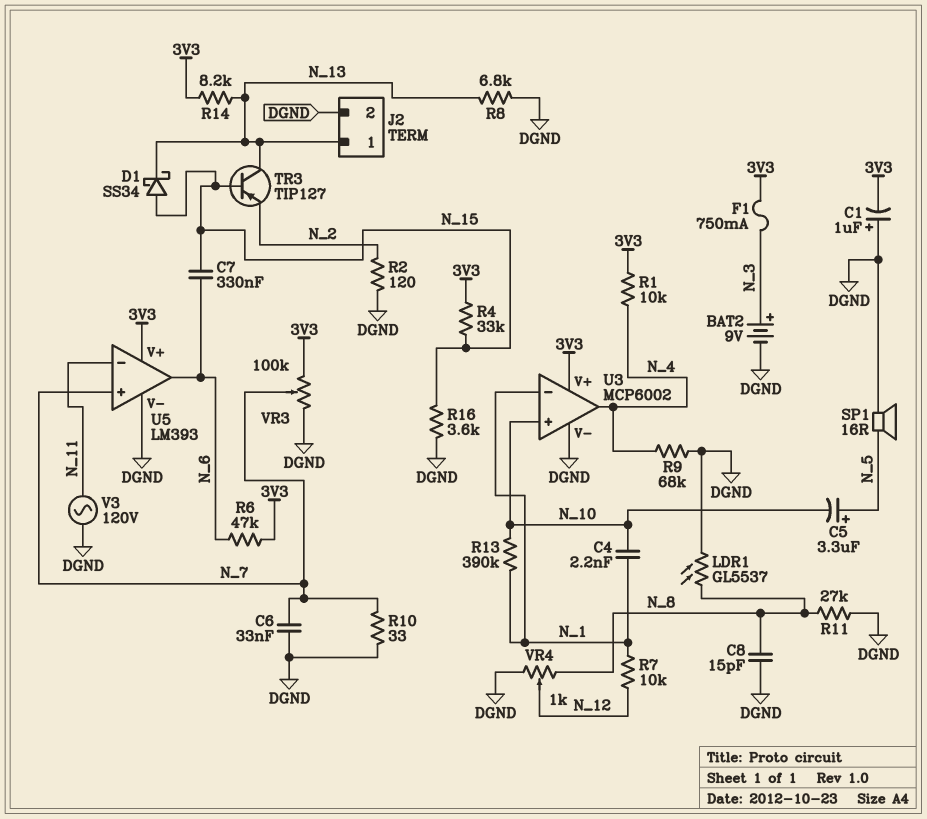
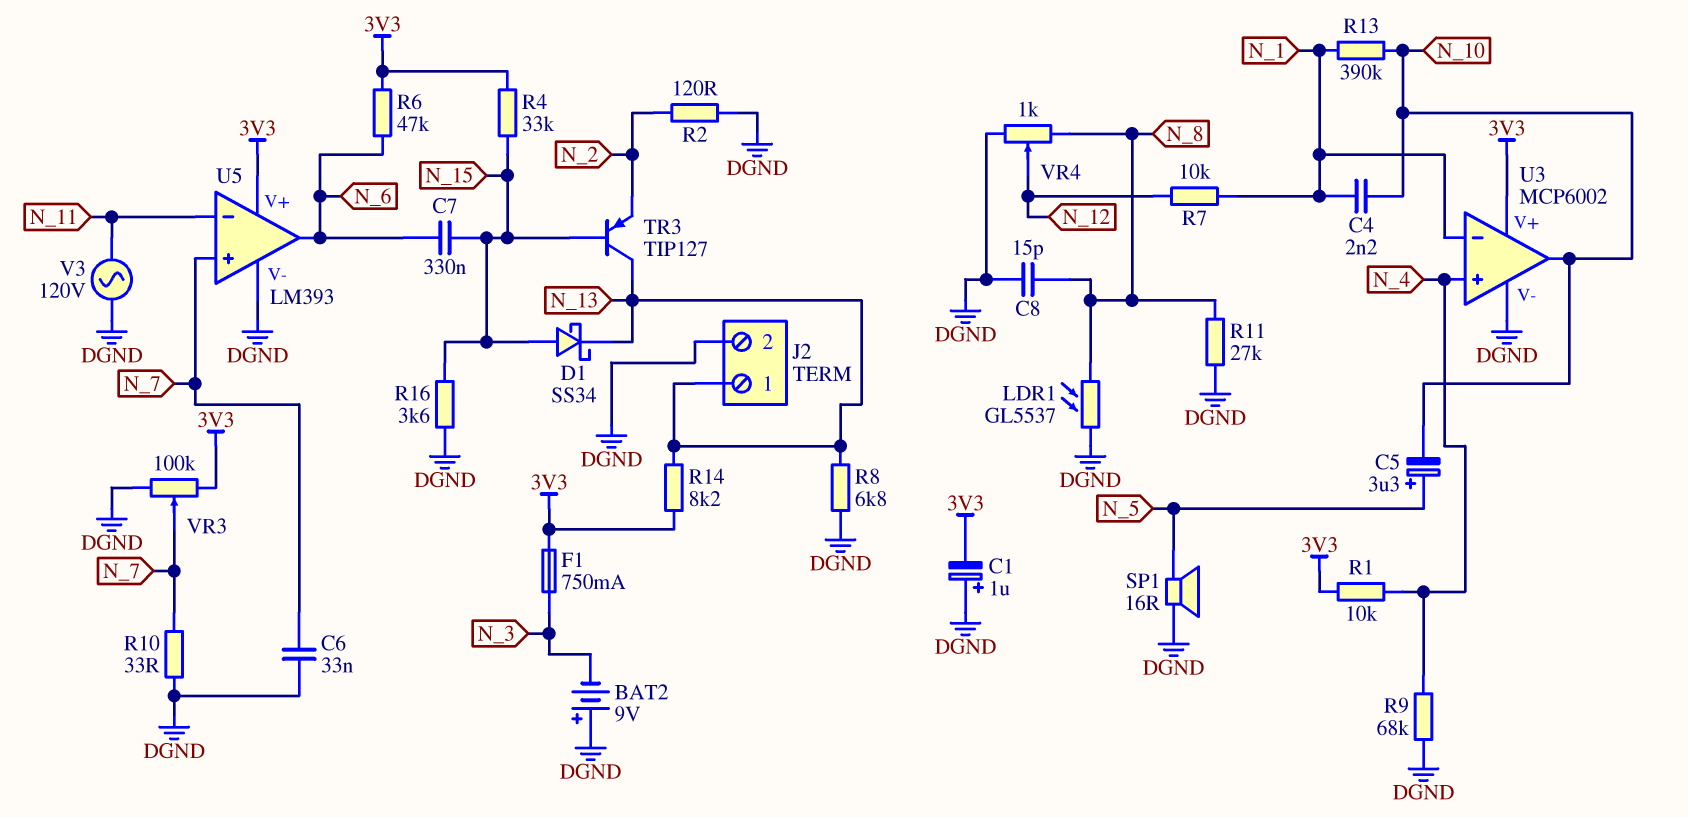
BAT2: 9V (plus N_3, minus DGND) -> 9V (plus DGND, minus N_3)
U3 pin in+: N_10 -> N_4
U3 pin out: N_4 -> N_10

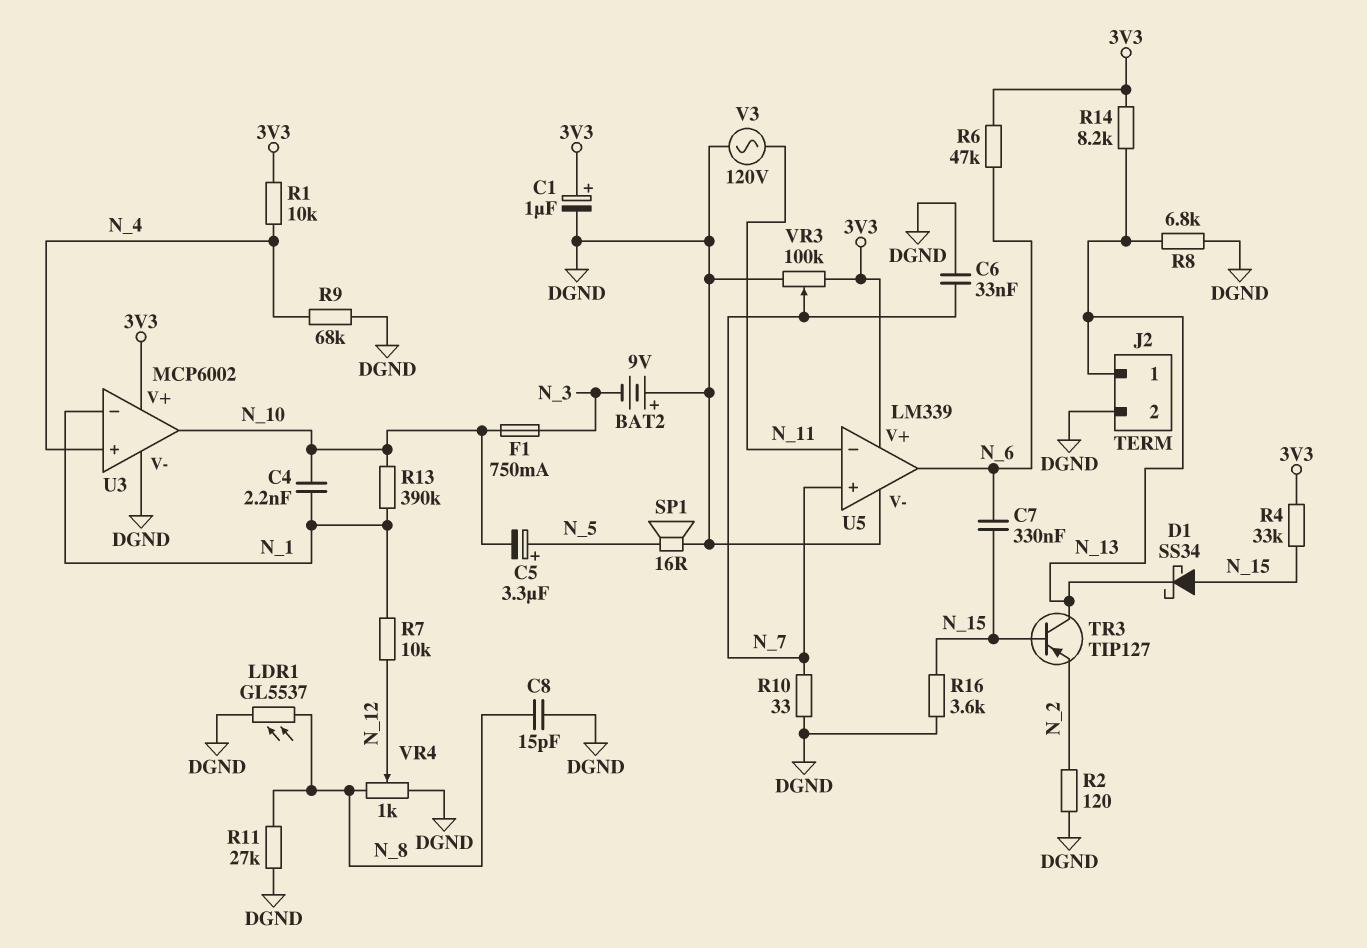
C1: 1uF (plus DGND, minus 3V3) -> 1uF (plus 3V3, minus DGND)
F1: 750mA (3V3, N_3) -> 750mA (N_3, N_10)
U5: LM393 -> LM339

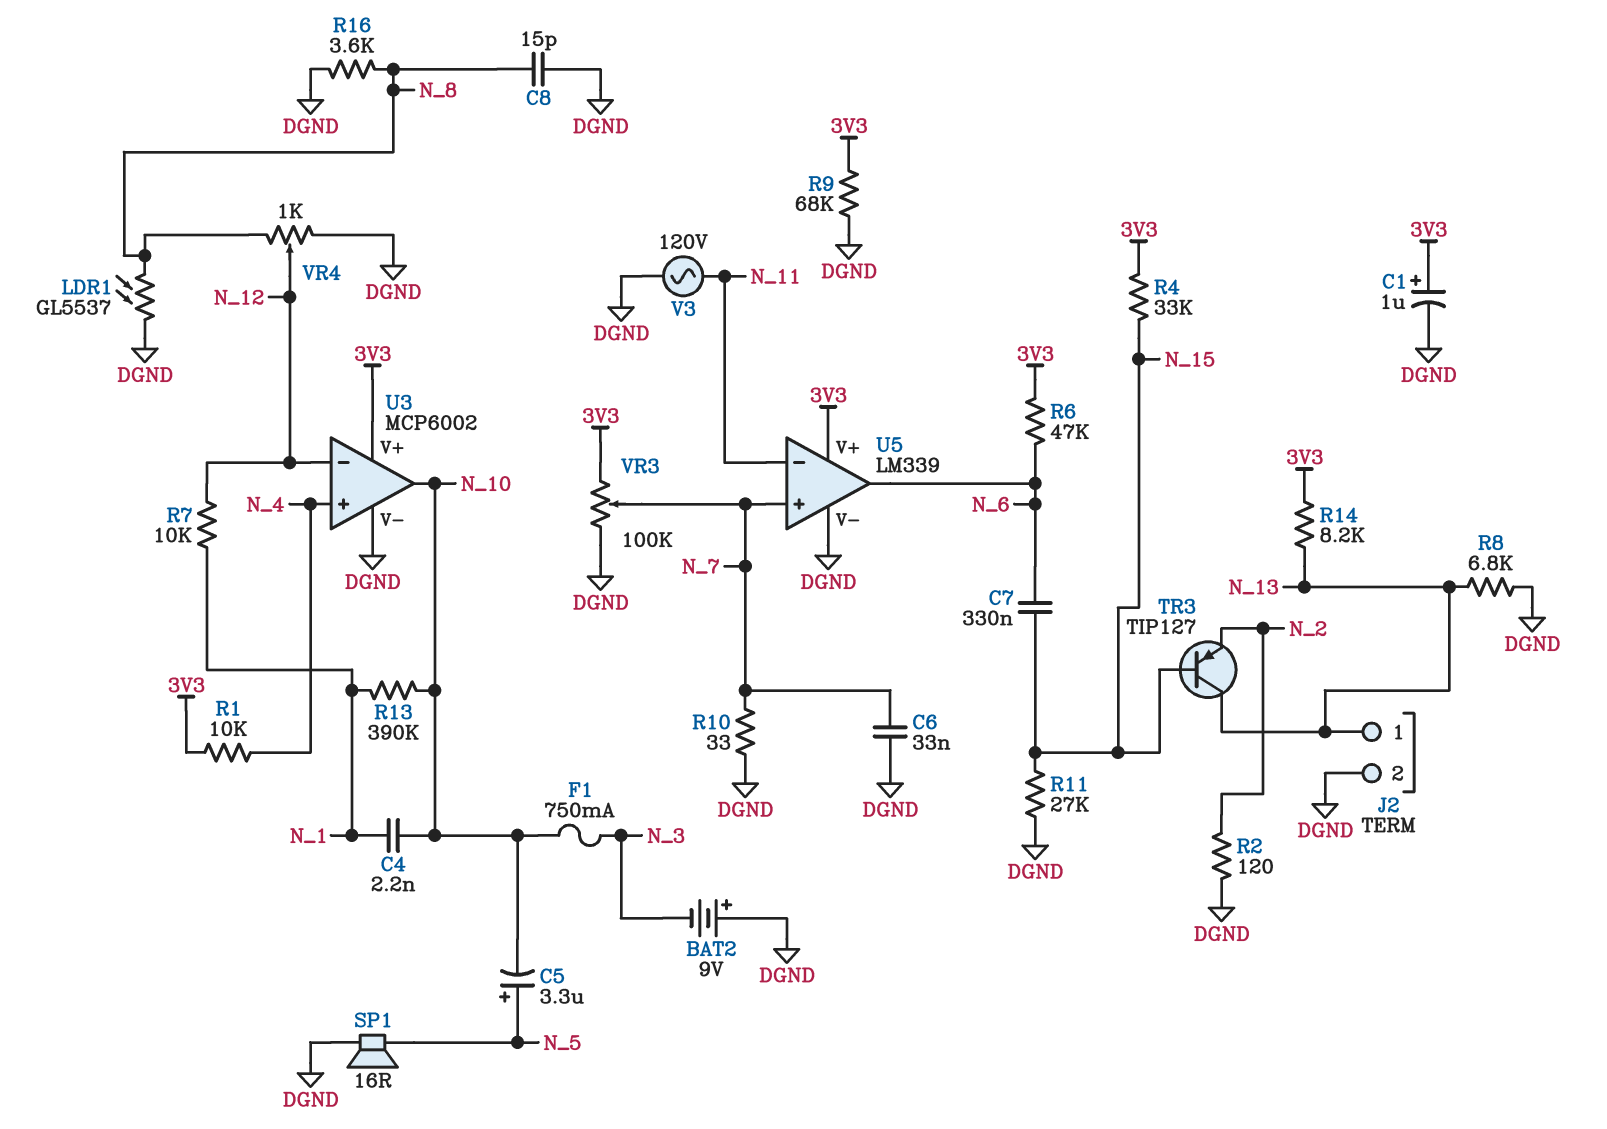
D1: schottky SS34 (A N_15, K N_13) -> none
R9: 68k (DGND, N_4) -> 68k (3V3, DGND)
R11: 27k (DGND, N_8) -> 27k (DGND, N_15)
R16: 3.6k (DGND, N_15) -> 3.6k (DGND, N_8)
U3 pin in-: N_1 -> N_12

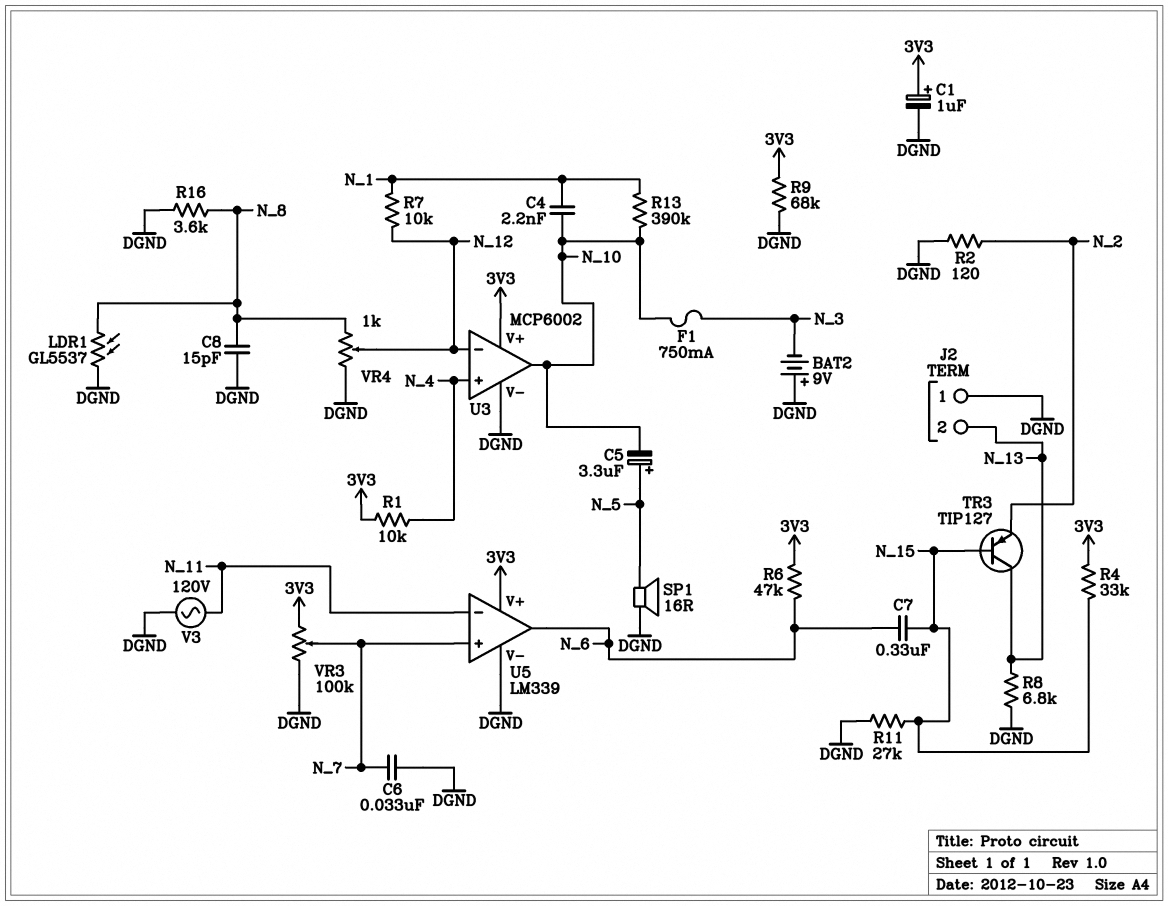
J2 pin 1: N_13 -> DGND
J2 pin 2: DGND -> N_13
R10: 33 (DGND, N_7) -> none
R14: 8.2k (3V3, N_13) -> none

